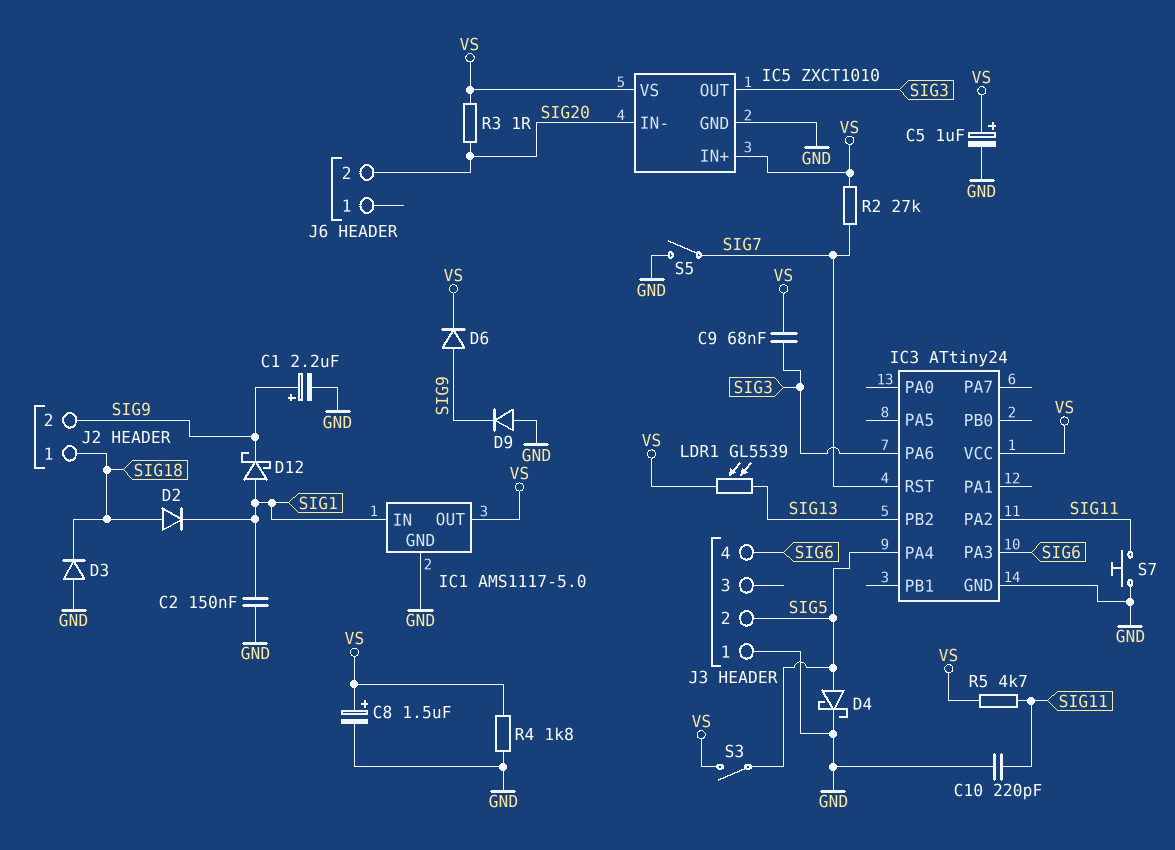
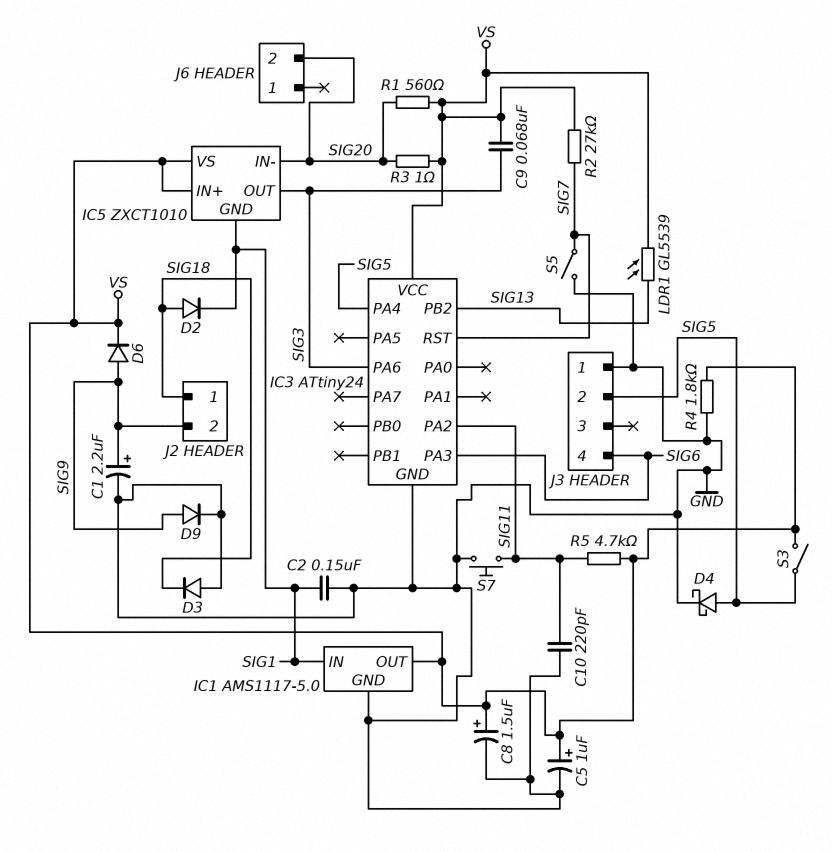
D9: diode (A GND, K SIG9) -> diode (A SIG9, K GND)
D12: schottky (A SIG1, K SIG9) -> none
IC5 pin GND: GND -> SIG1
R1: none -> 560 (SIG20, VS)

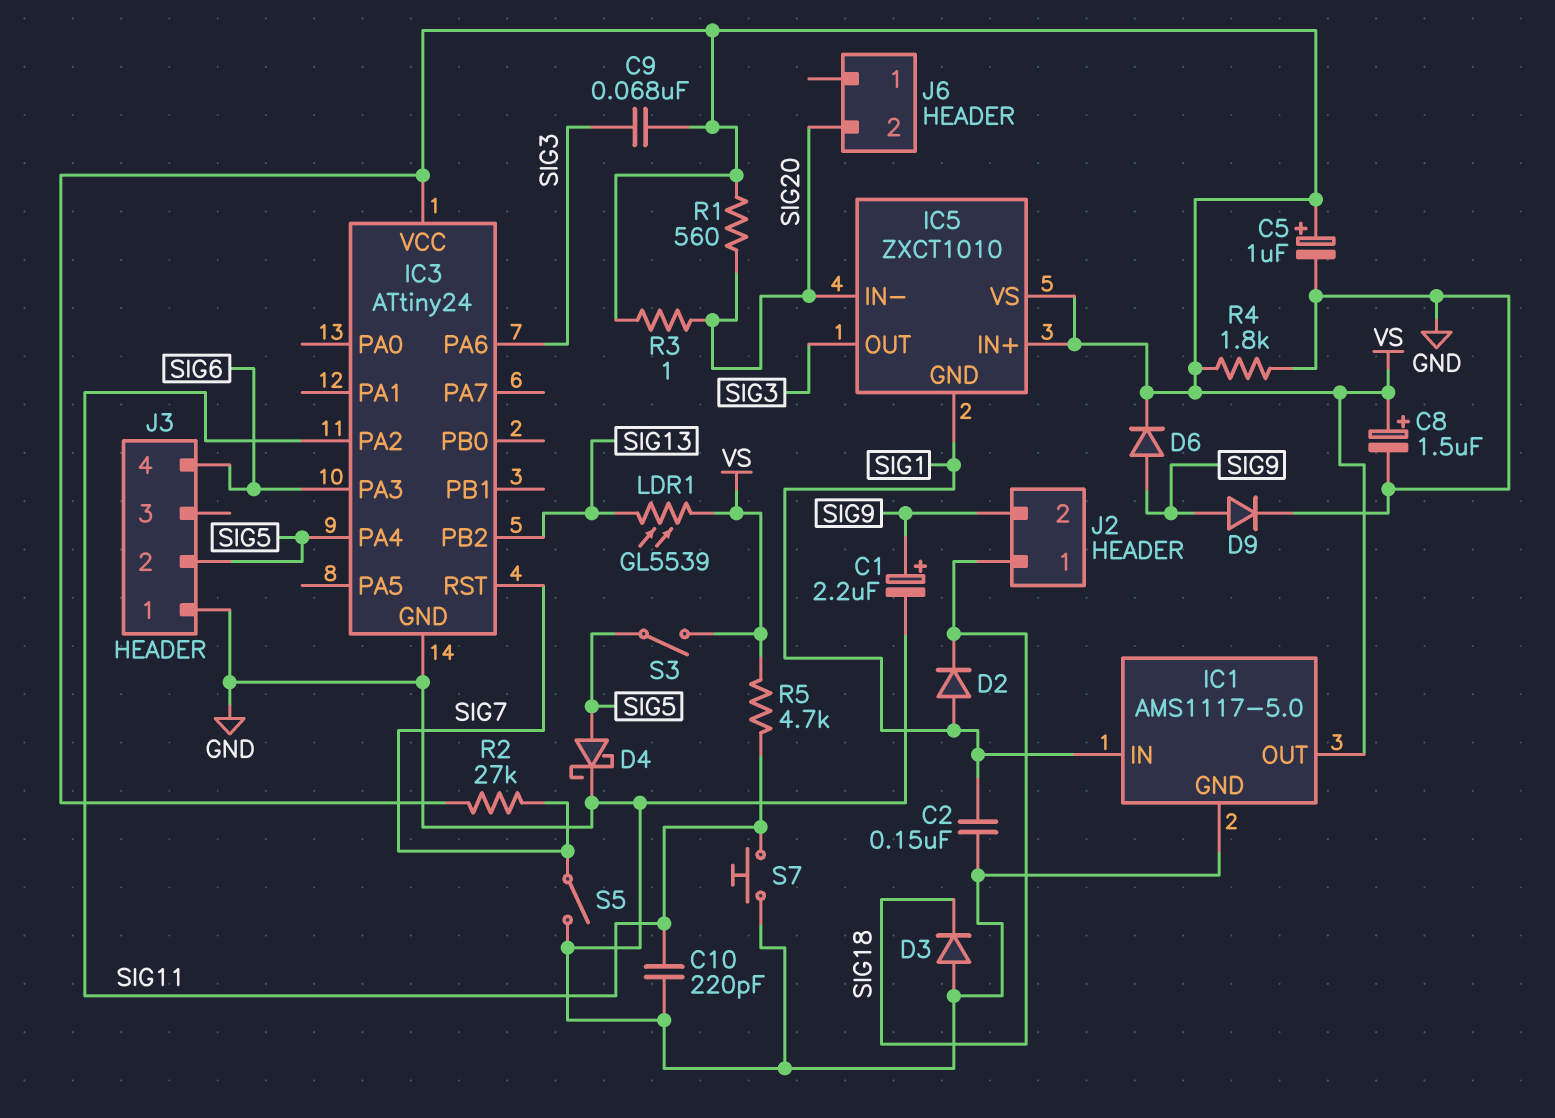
D2: diode (A SIG18, K SIG1) -> diode (A SIG1, K SIG18)

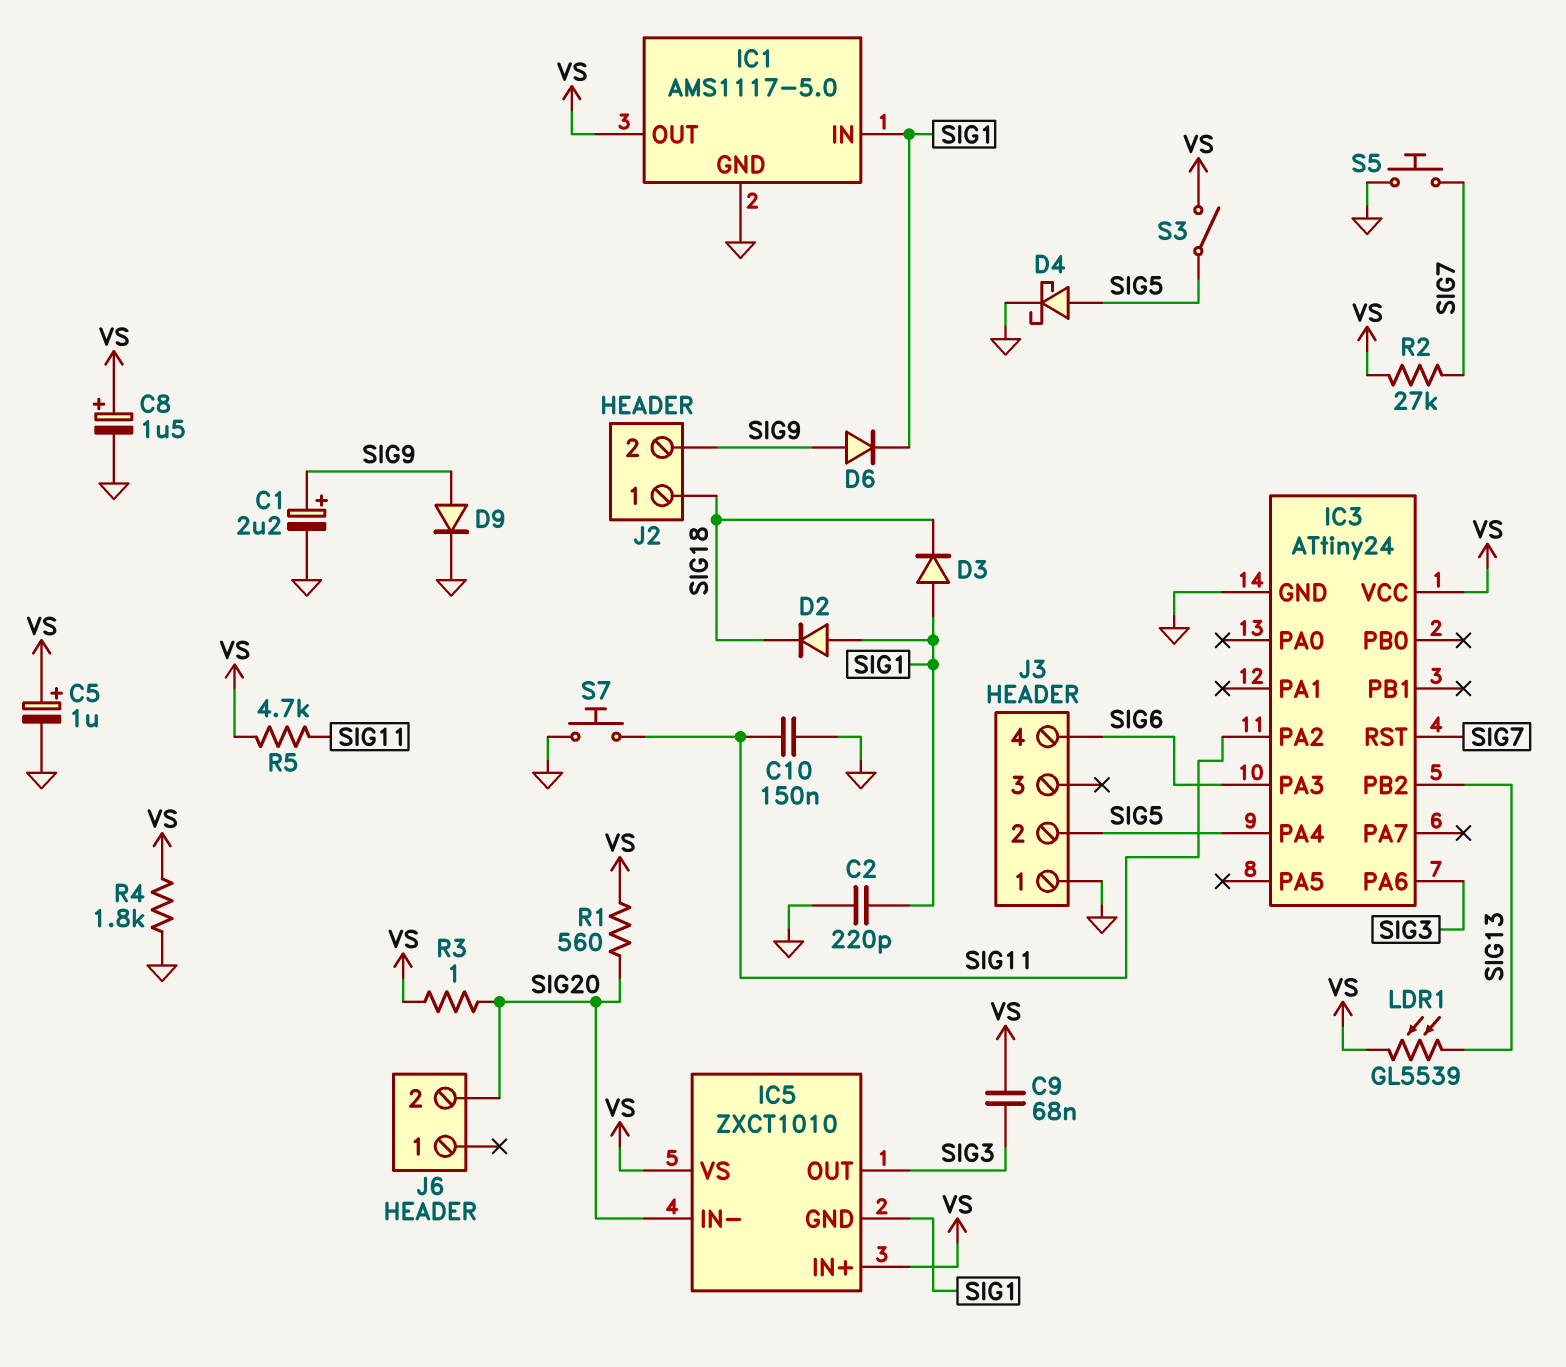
C2: 150nF (GND, SIG1) -> 220pF (GND, SIG1)
C10: 220pF (GND, SIG11) -> 150nF (GND, SIG11)
D3: diode (A GND, K SIG18) -> diode (A SIG1, K SIG18)
D6: diode (A SIG9, K VS) -> diode (A SIG9, K SIG1)
S5: switch (GND, SIG7) -> button (GND, SIG7)

